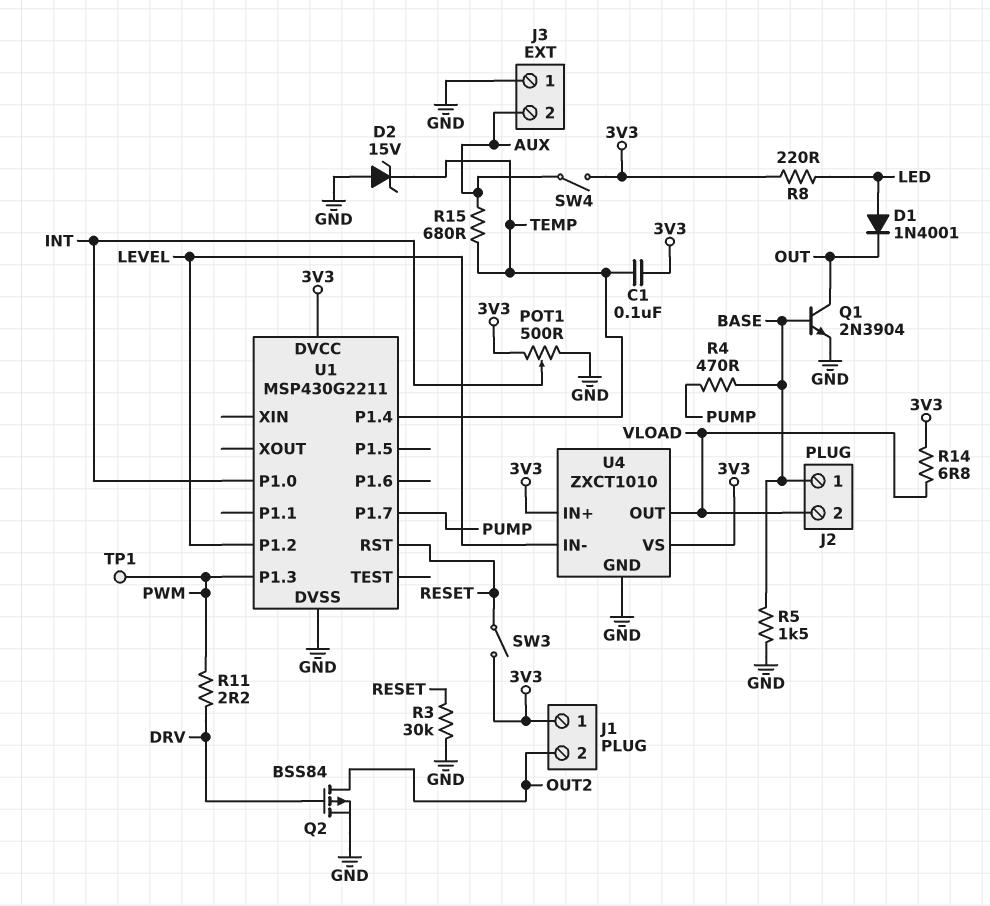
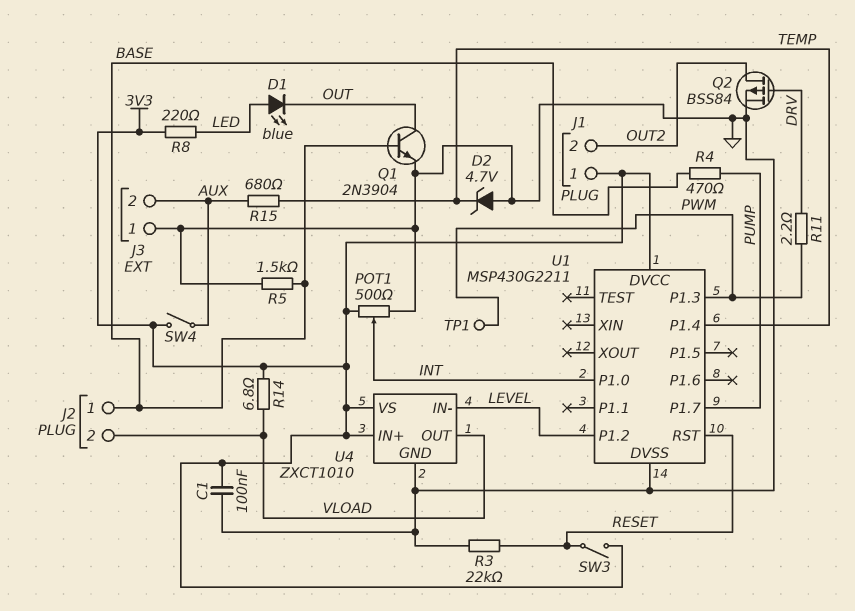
C1: 100nF (3V3, TEMP) -> 100nF (3V3, GND)
D1: diode 1N4001 (A LED, K OUT) -> LED blue (A LED, K OUT)
D2: zener 15V (A GND, K TEMP) -> zener 4.7V (A GND, K TEMP)
R3: 30k (GND, RESET) -> 22k (GND, RESET)

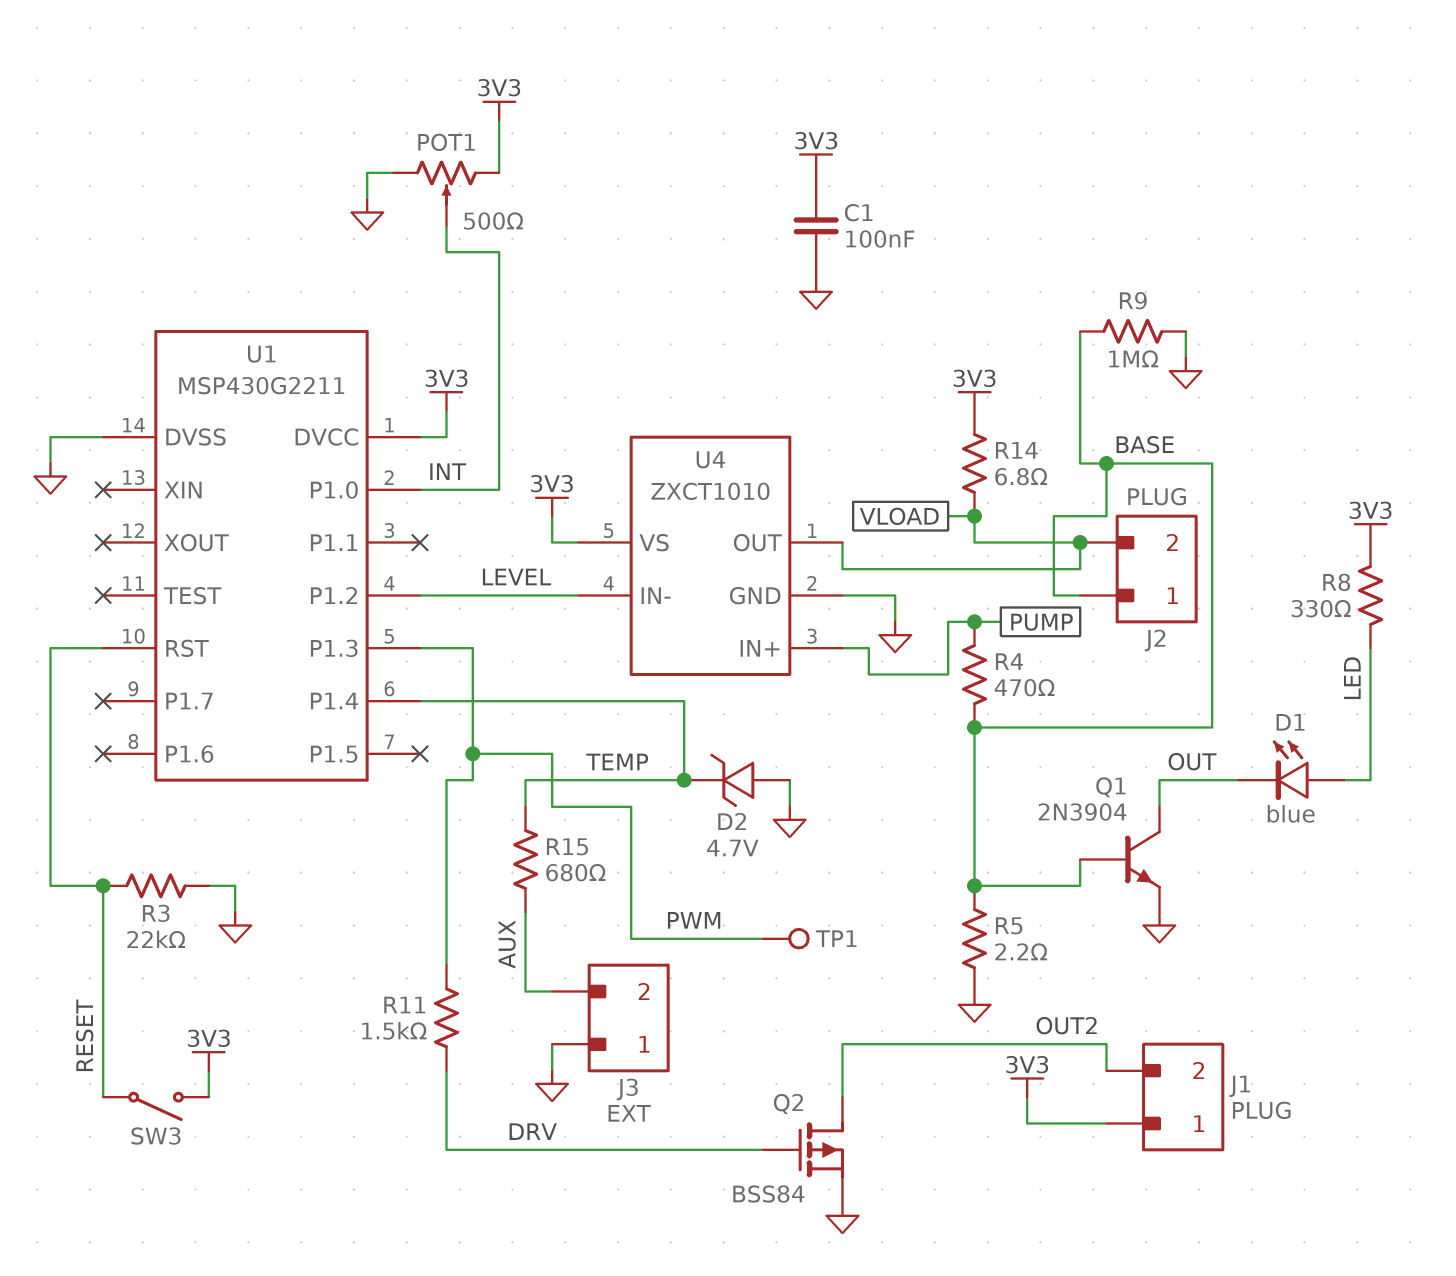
R5: 1.5k (BASE, GND) -> 2.2 (BASE, GND)
R8: 220 (3V3, LED) -> 330 (3V3, LED)
R9: none -> 1M (BASE, GND)
R11: 2.2 (DRV, PWM) -> 1.5k (DRV, PWM)
SW4: switch (3V3, AUX) -> none
U1 pin P1.7: PUMP -> none
U4 pin IN+: 3V3 -> PUMP

